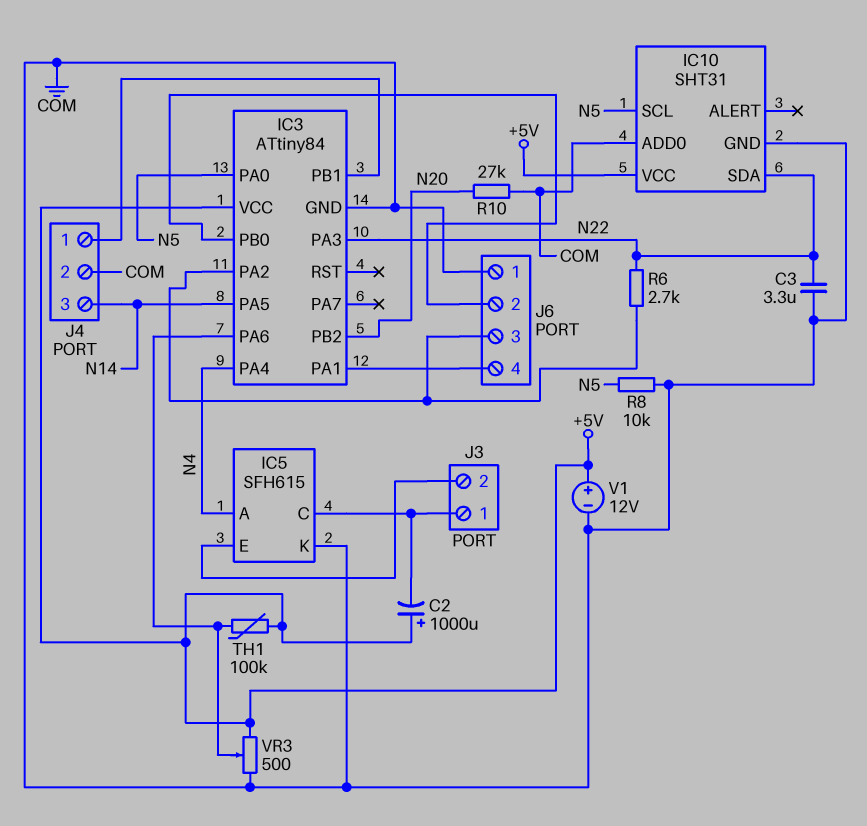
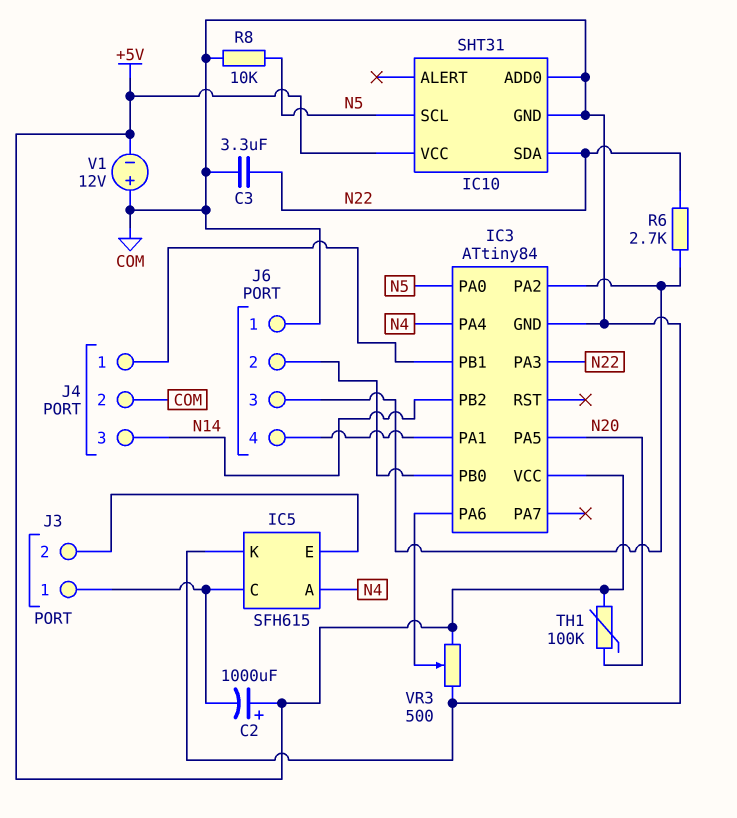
IC3 pin PA5: N14 -> N20
IC3 pin PB2: N20 -> N14
R10: 27k (COM, N20) -> none
TH1: 100k (+5V, IC3/PA6) -> 100k (+5V, N20)
V1: 12V (plus +5V, minus COM) -> 12V (plus COM, minus +5V)

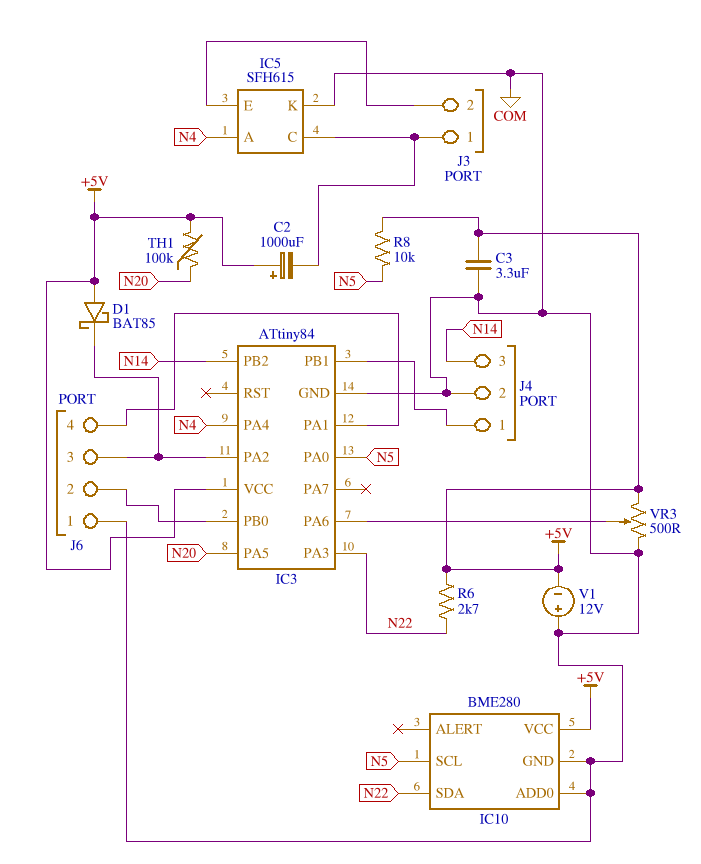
C3: 3.3uF (COM, N22) -> 3.3uF (+5V, COM)
D1: none -> schottky BAT85 (A +5V, K IC3/PA2)
IC10: SHT31 -> BME280
R6: 2.7k (IC3/PA2, N22) -> 2.7k (+5V, N22)
R8: 10k (COM, N5) -> 10k (+5V, N5)

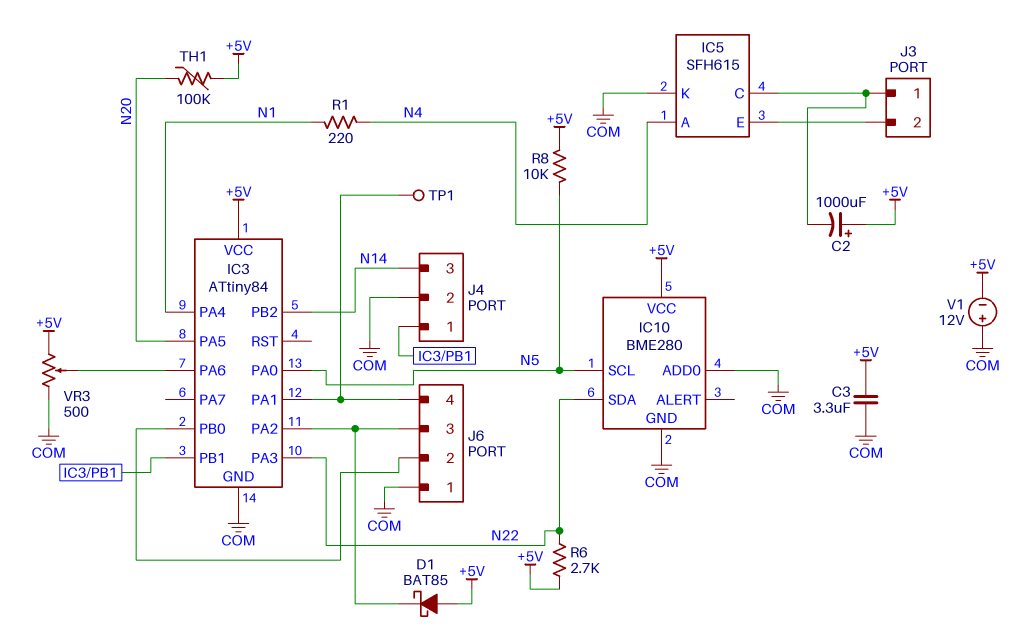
IC3 pin PA4: N4 -> N1
R1: none -> 220 (N1, N4)
TP1: none -> test point (IC3/PA1)

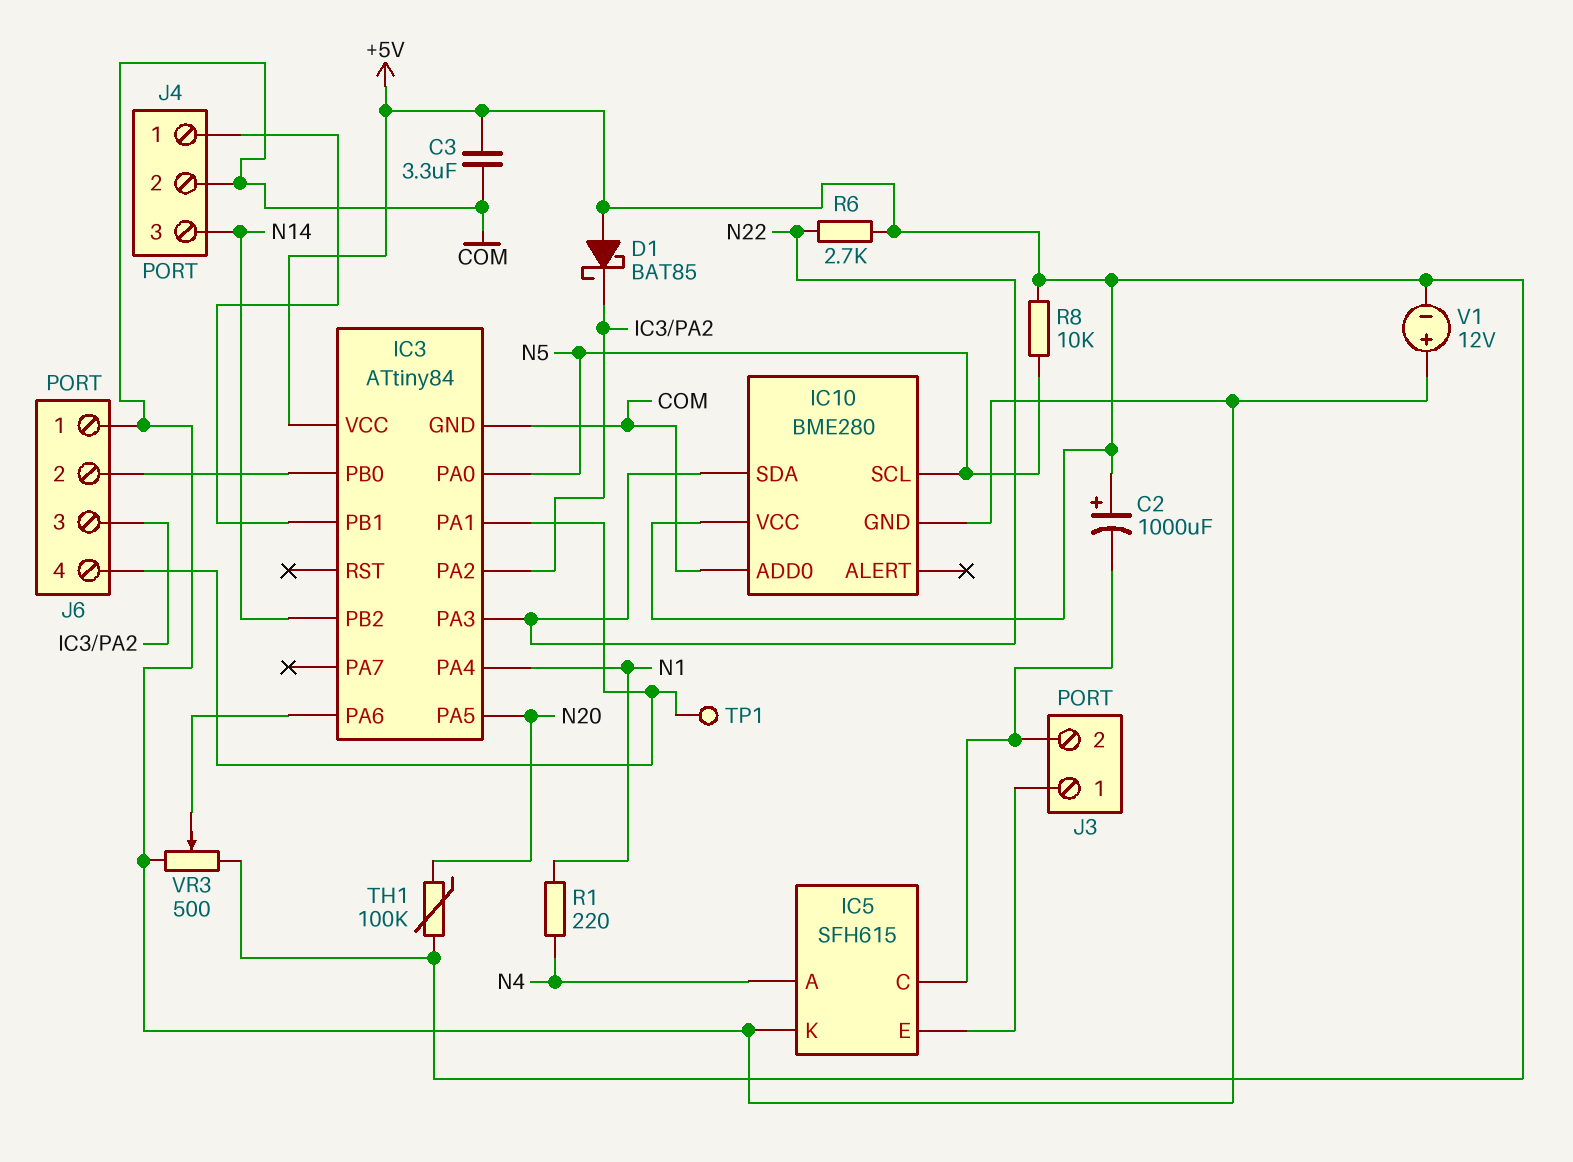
J3 pin 1: IC5/C -> IC5/E
J3 pin 2: IC5/E -> IC5/C

